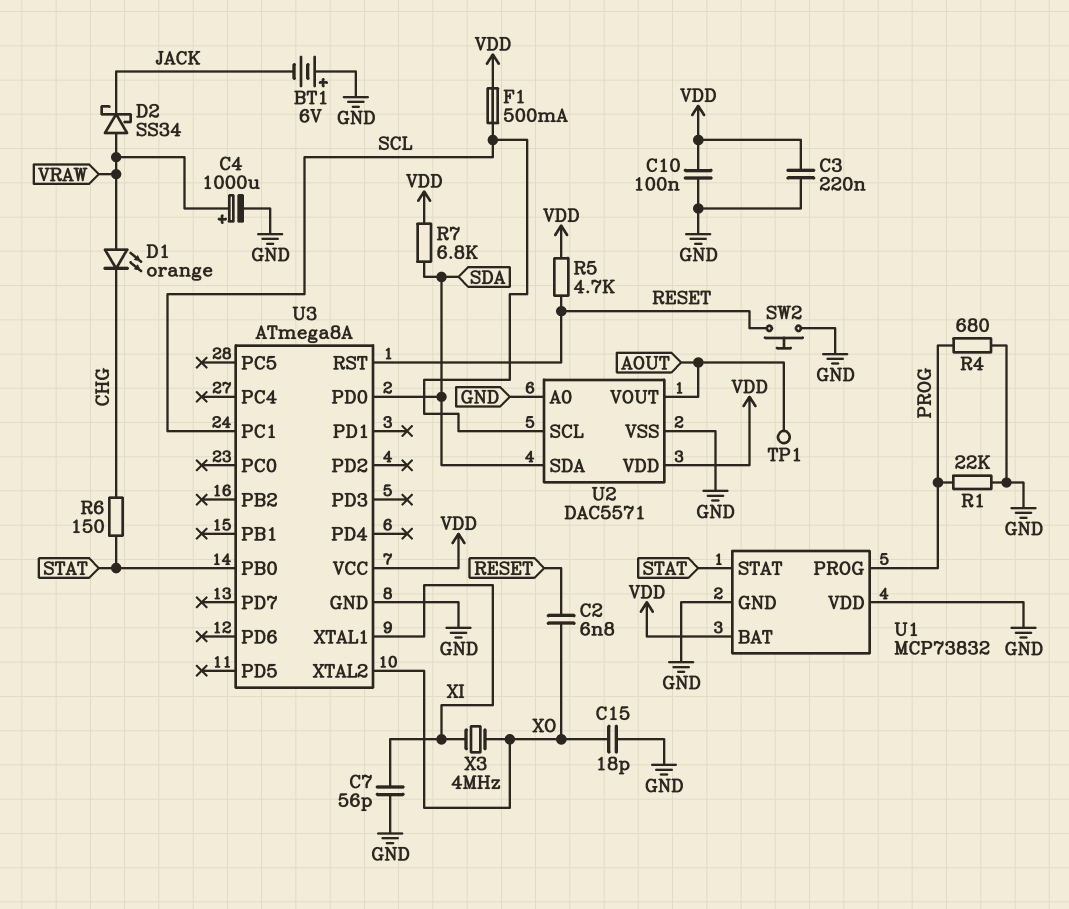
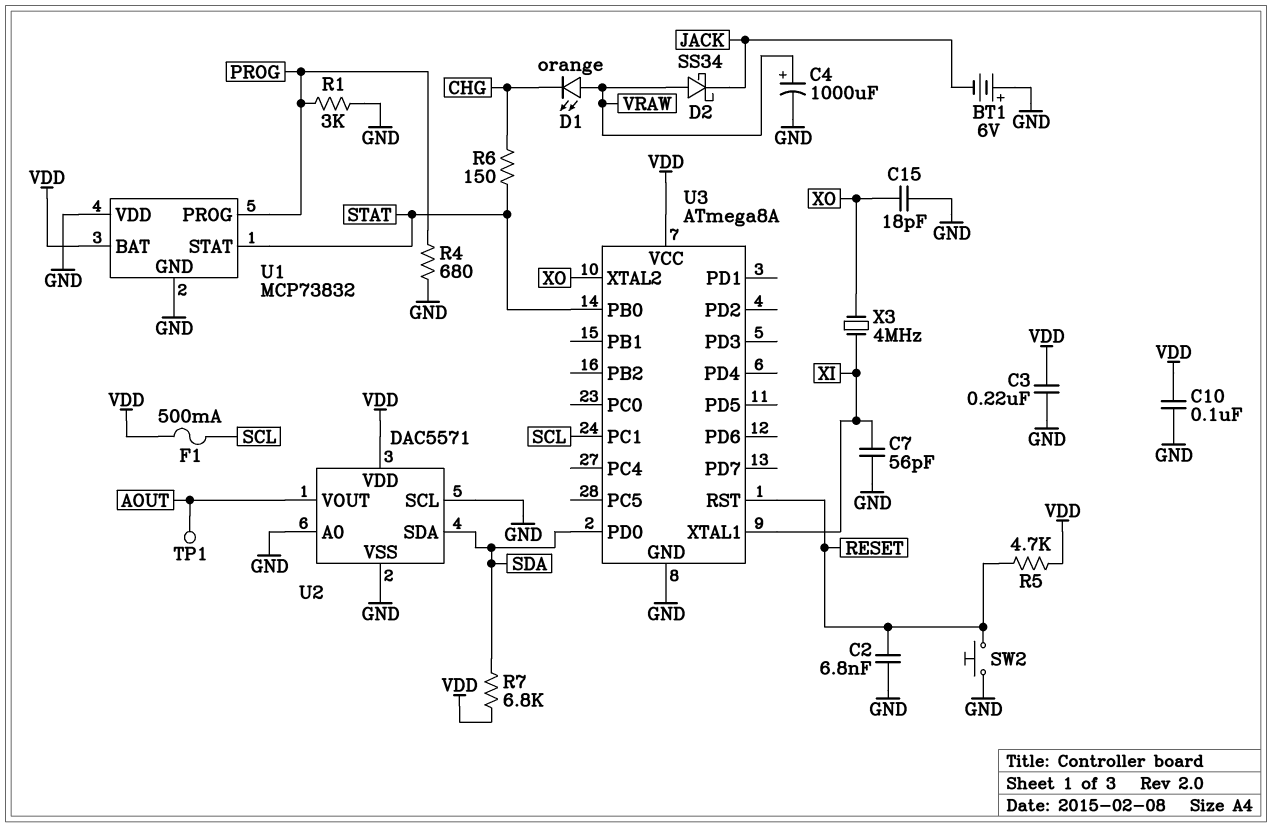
C2: 6.8nF (RESET, XO) -> 6.8nF (GND, RESET)
R1: 22k (GND, PROG) -> 3k (GND, PROG)
U2 pin SCL: SCL -> GND

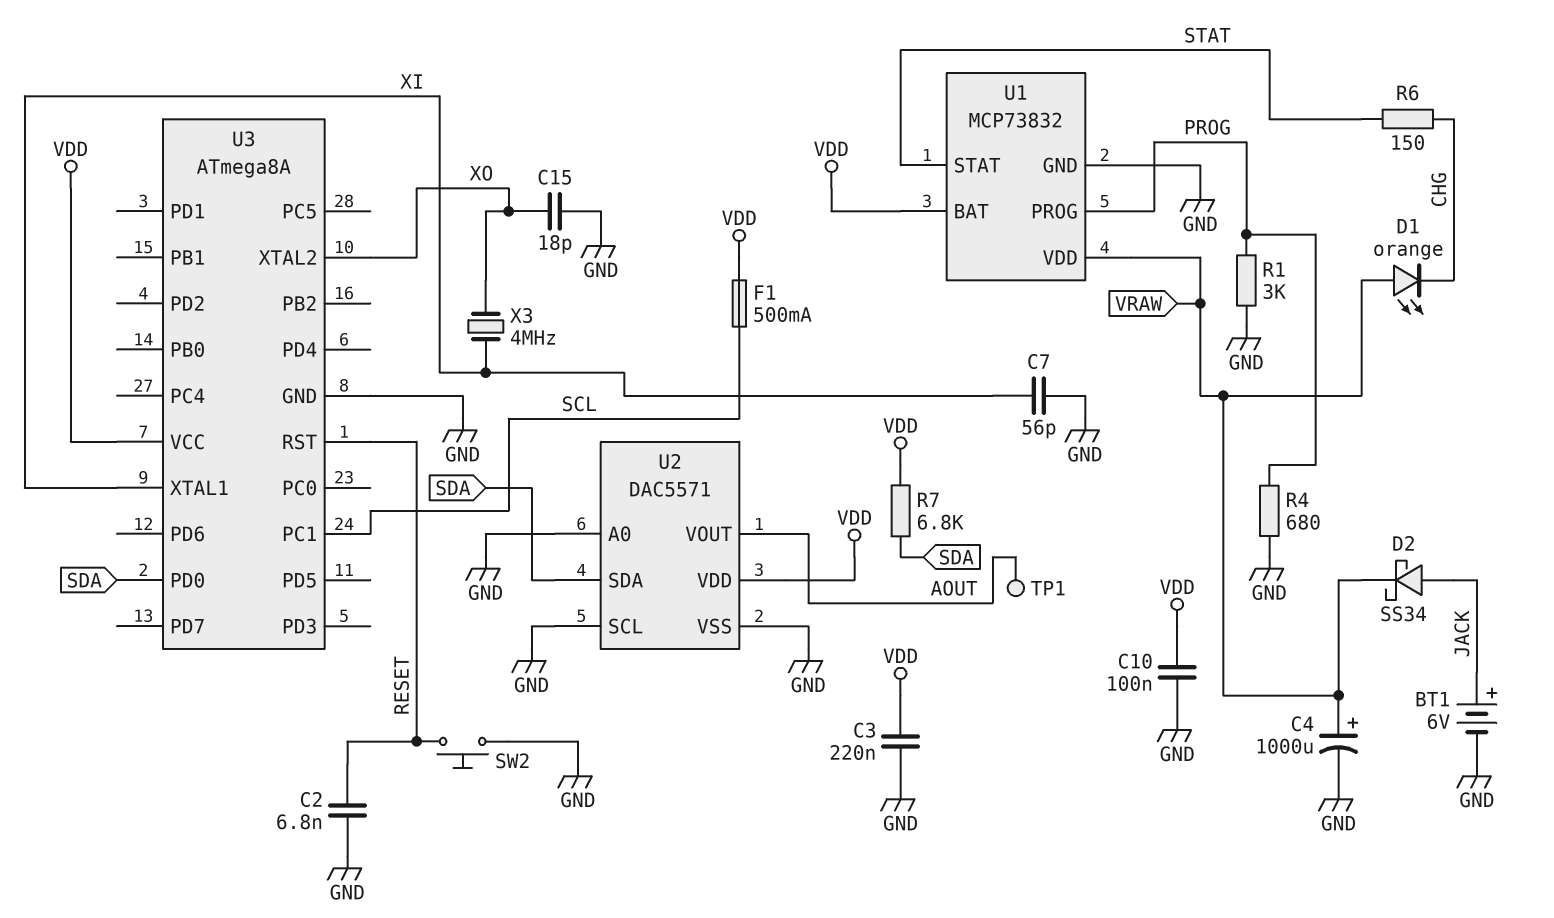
BT1: 6V (plus GND, minus JACK) -> 6V (plus JACK, minus GND)
D2: schottky SS34 (A VRAW, K JACK) -> schottky SS34 (A JACK, K VRAW)
R5: 4.7k (RESET, VDD) -> none
U1 pin VDD: GND -> VRAW
U3 pin PB0: STAT -> none

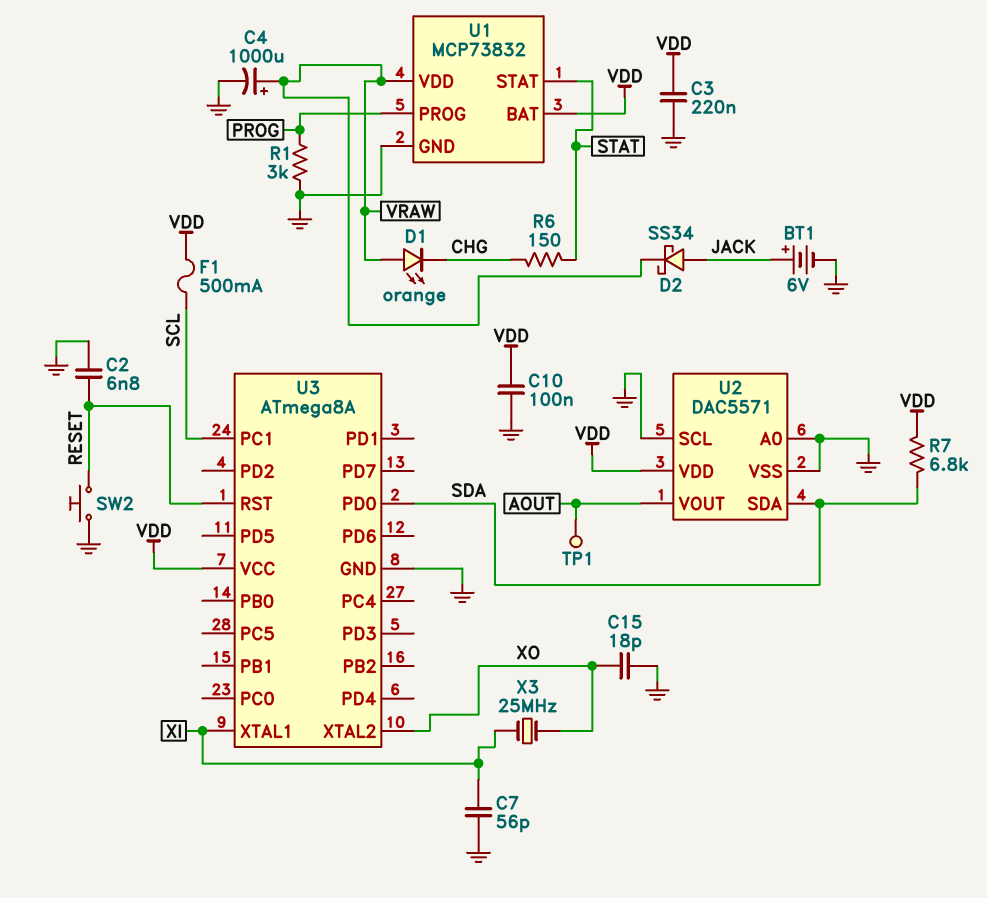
R4: 680 (GND, PROG) -> none
X3: 4MHz (XI, XO) -> 25MHz (XI, XO)

